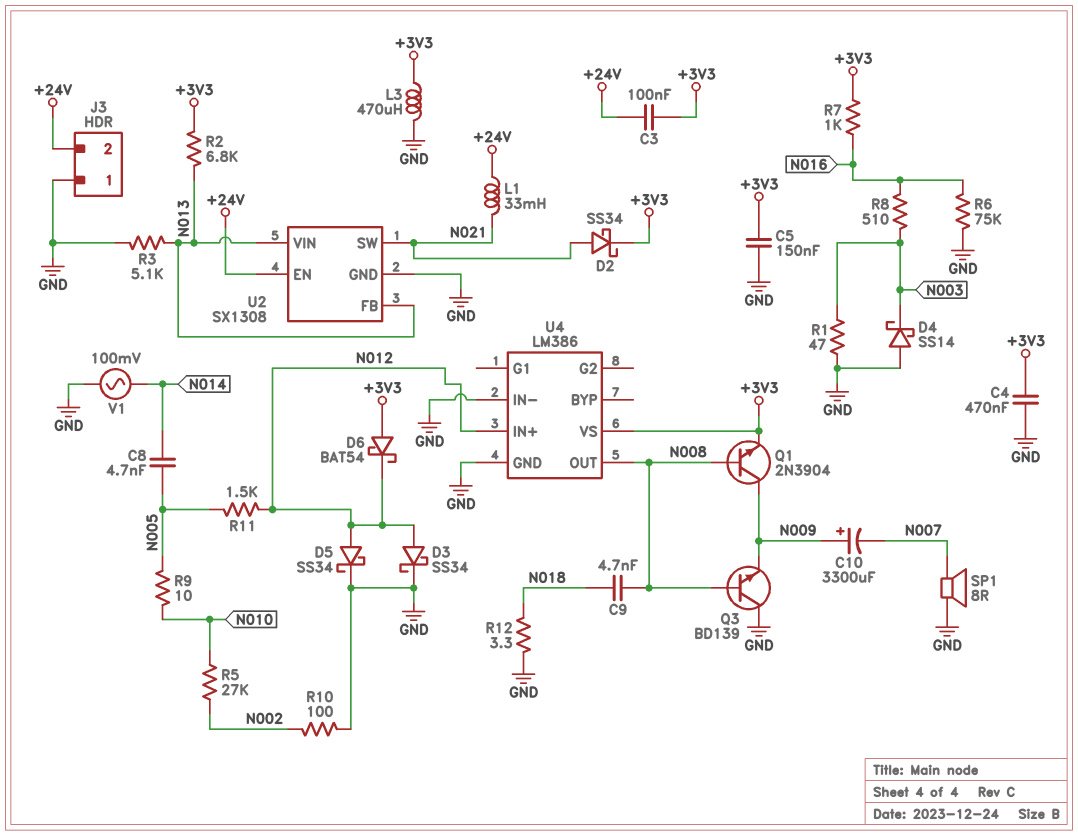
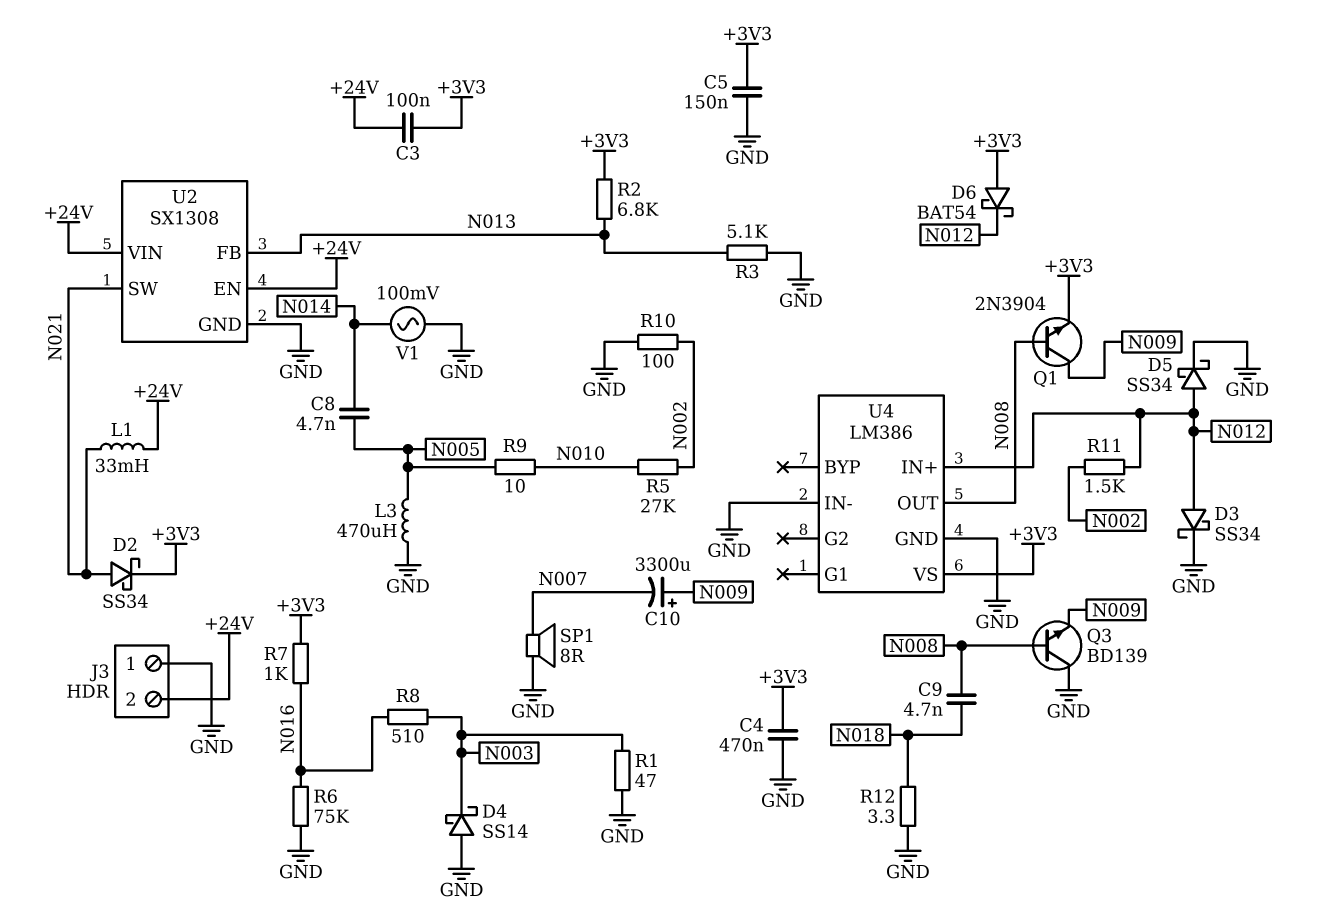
L3: 470uH (+3V3, GND) -> 470uH (GND, N005)
R11: 1.5k (N005, N012) -> 1.5k (N002, N012)
U2 pin VIN: N013 -> +24V

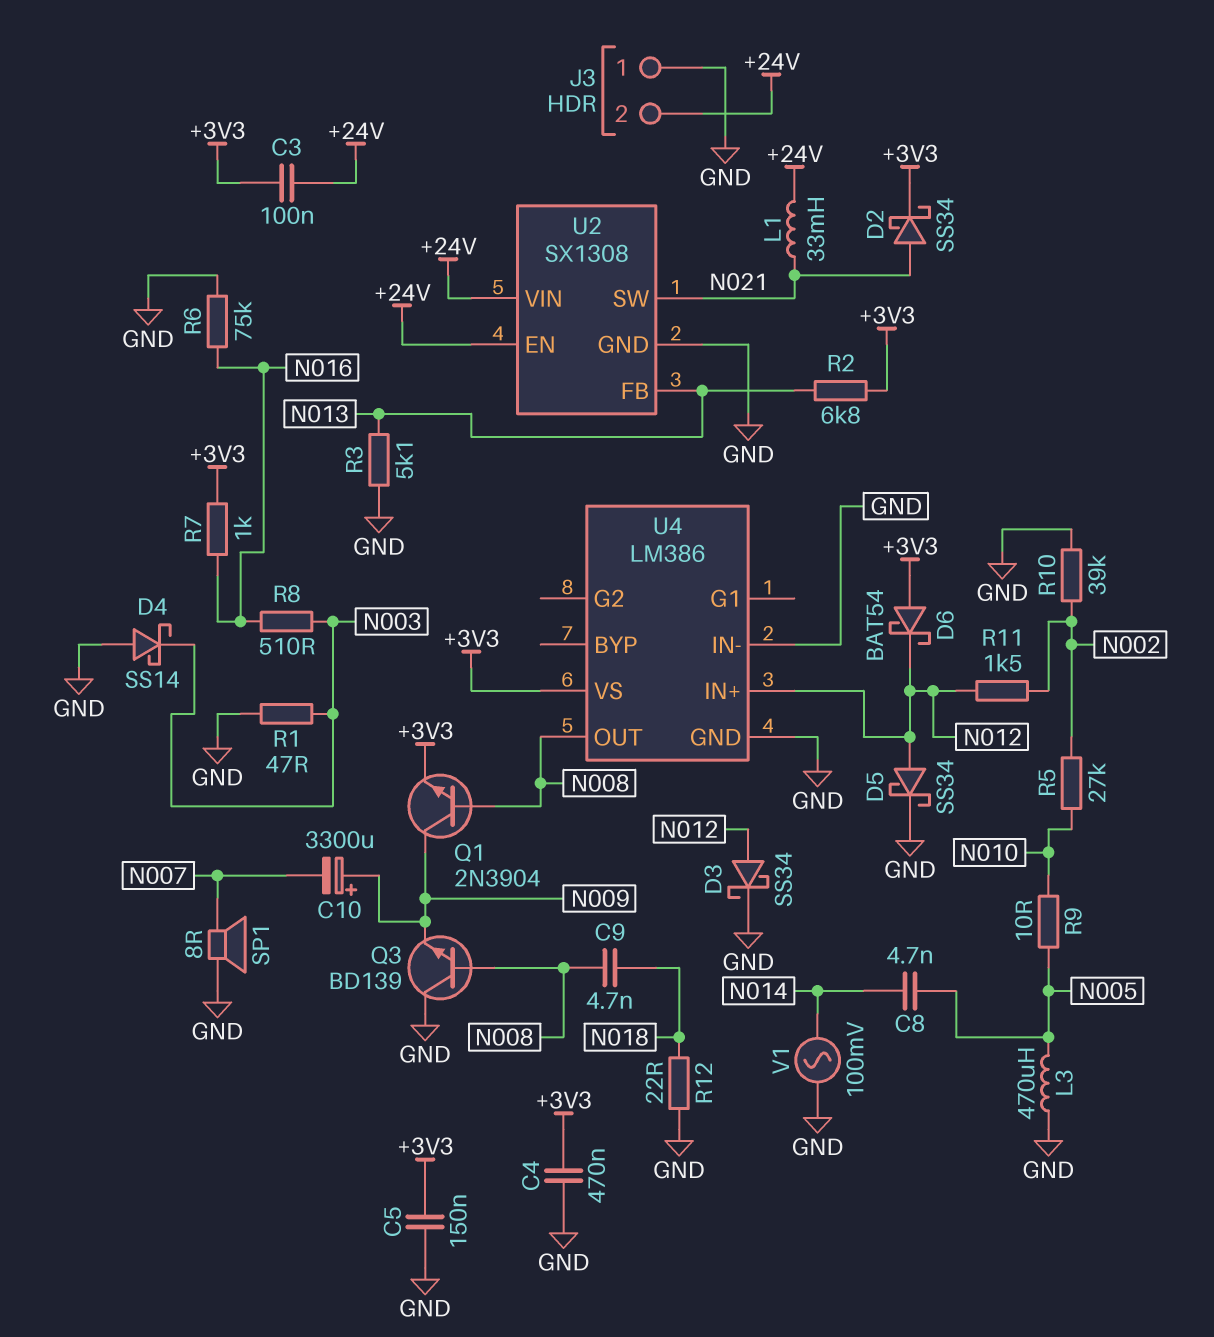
R10: 100 (GND, N002) -> 39k (GND, N002)
R12: 3.3 (GND, N018) -> 22 (GND, N018)

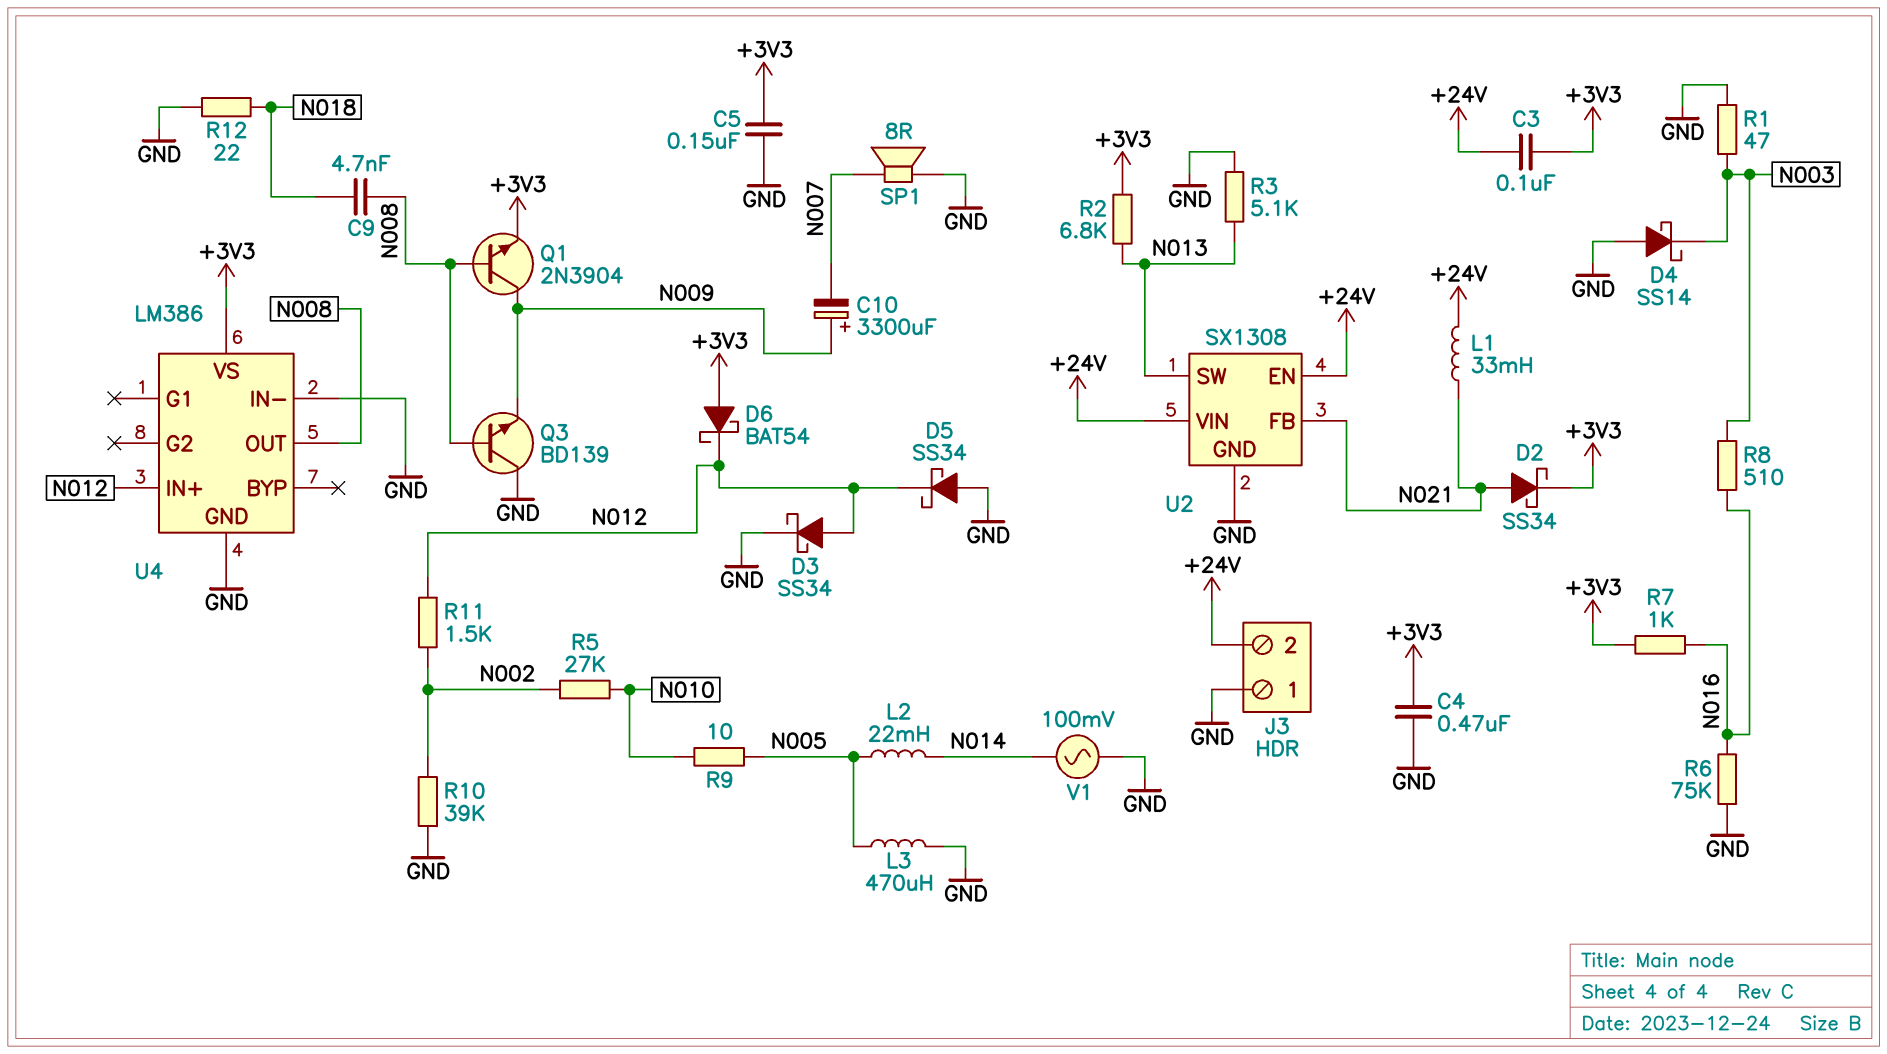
C8: 4.7nF (N005, N014) -> none
D5: schottky SS34 (A N012, K GND) -> schottky SS34 (A GND, K N012)
L2: none -> 22mH (N005, N014)
U2 pin FB: N013 -> N021
U2 pin SW: N021 -> N013

